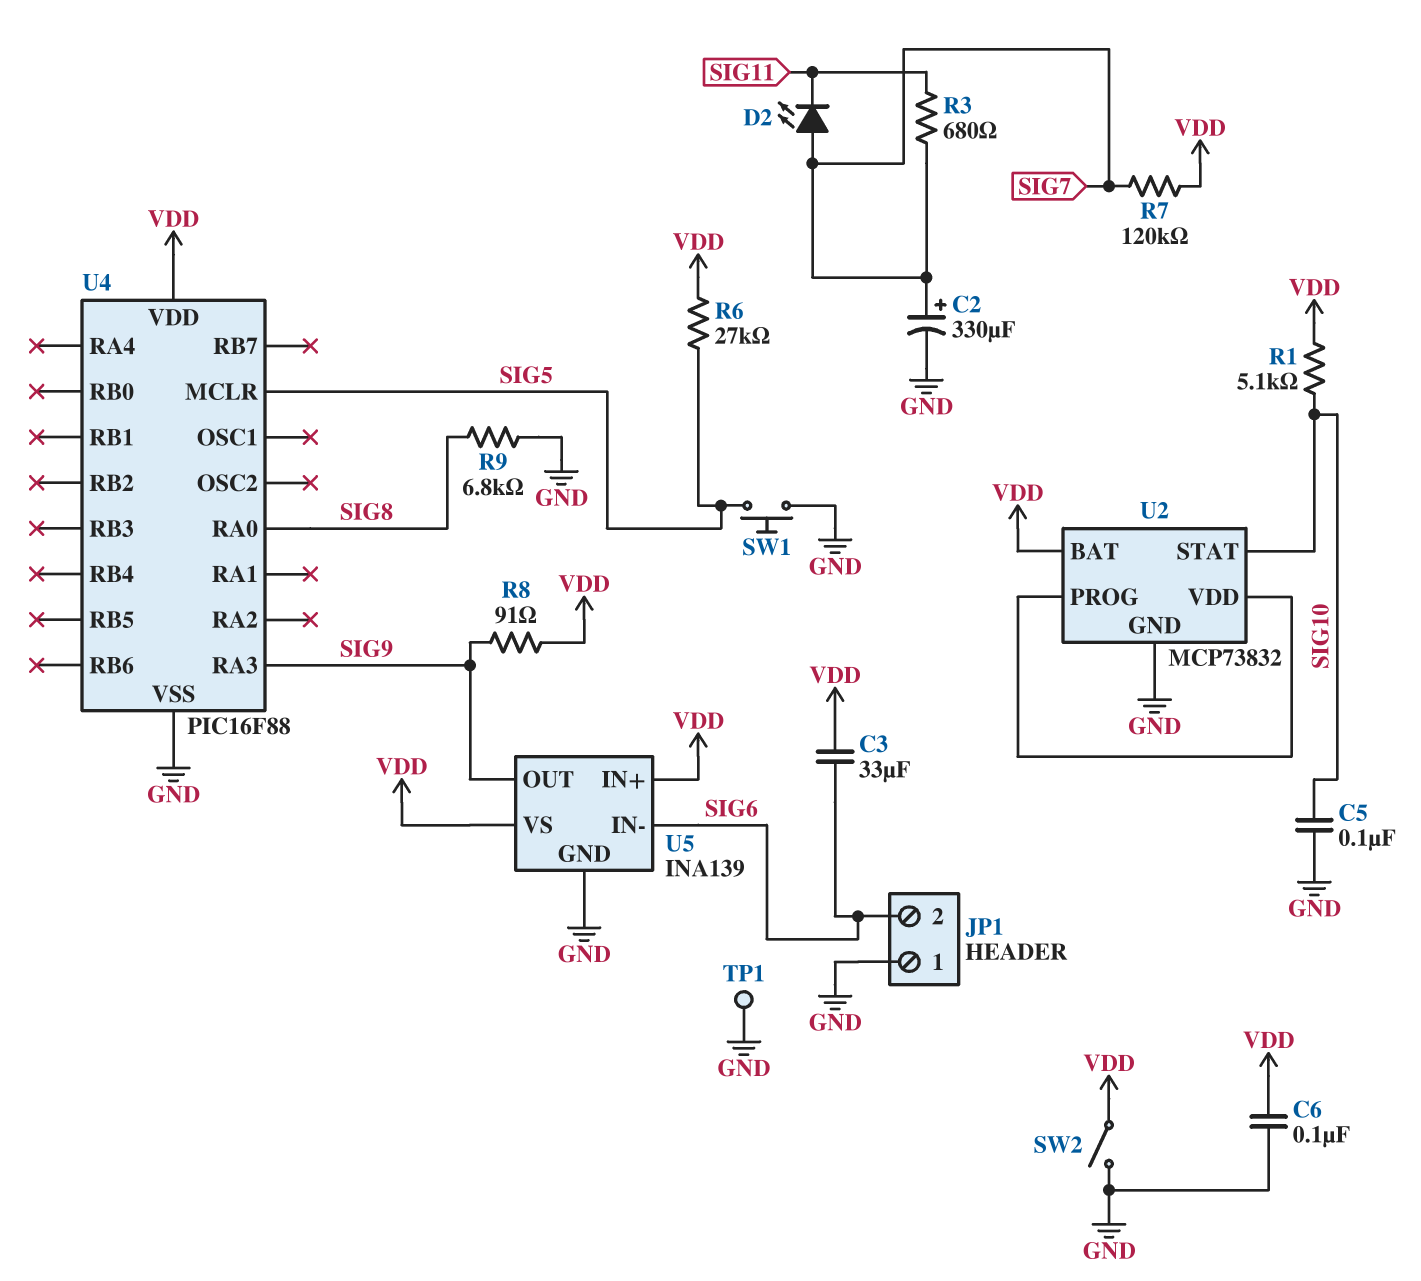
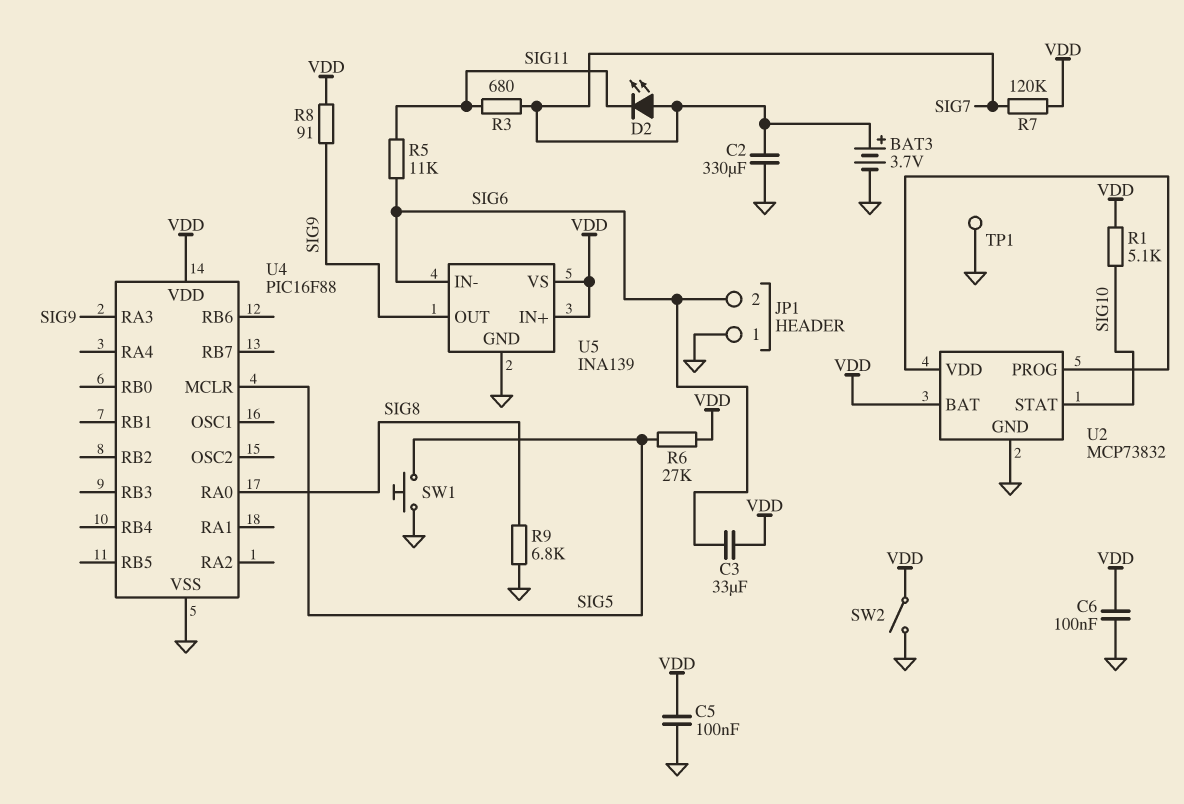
BAT3: none -> 3.7V (plus SIG7, minus GND)
C2: 330uF (plus SIG7, minus GND) -> 330uF (GND, SIG7)
C5: 100nF (GND, SIG10) -> 100nF (GND, VDD)
R5: none -> 11k (SIG6, SIG11)

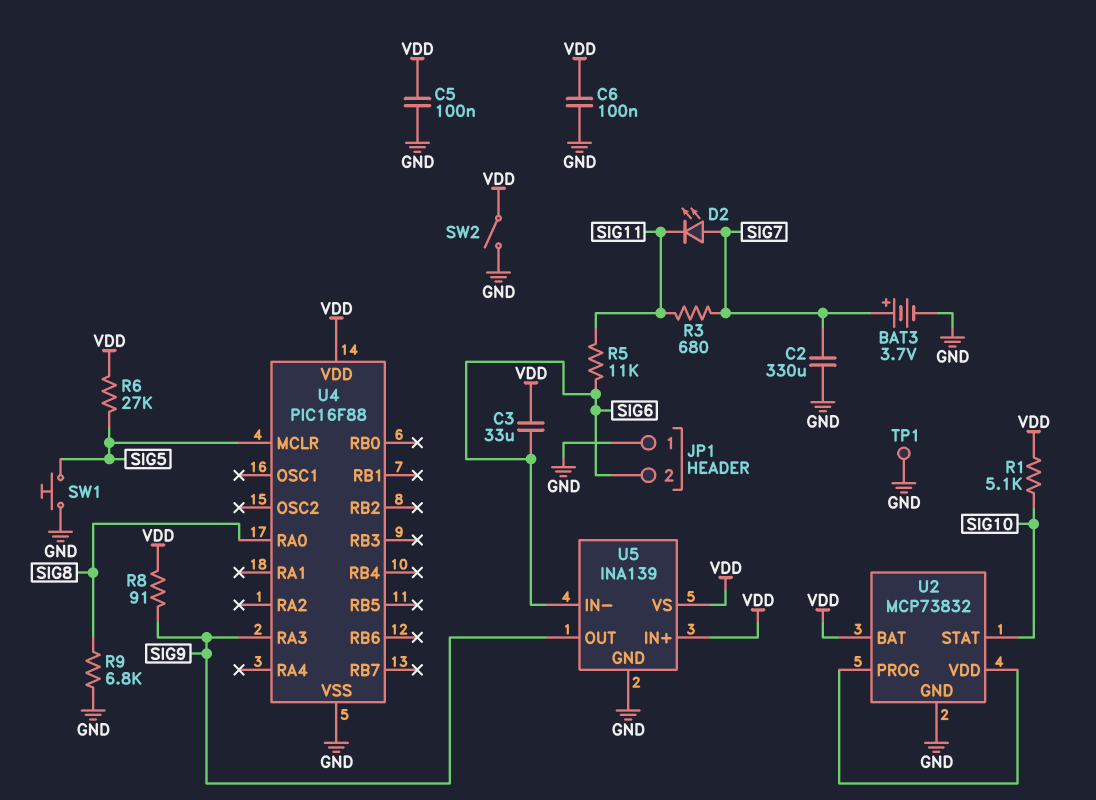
R7: 120k (SIG7, VDD) -> none

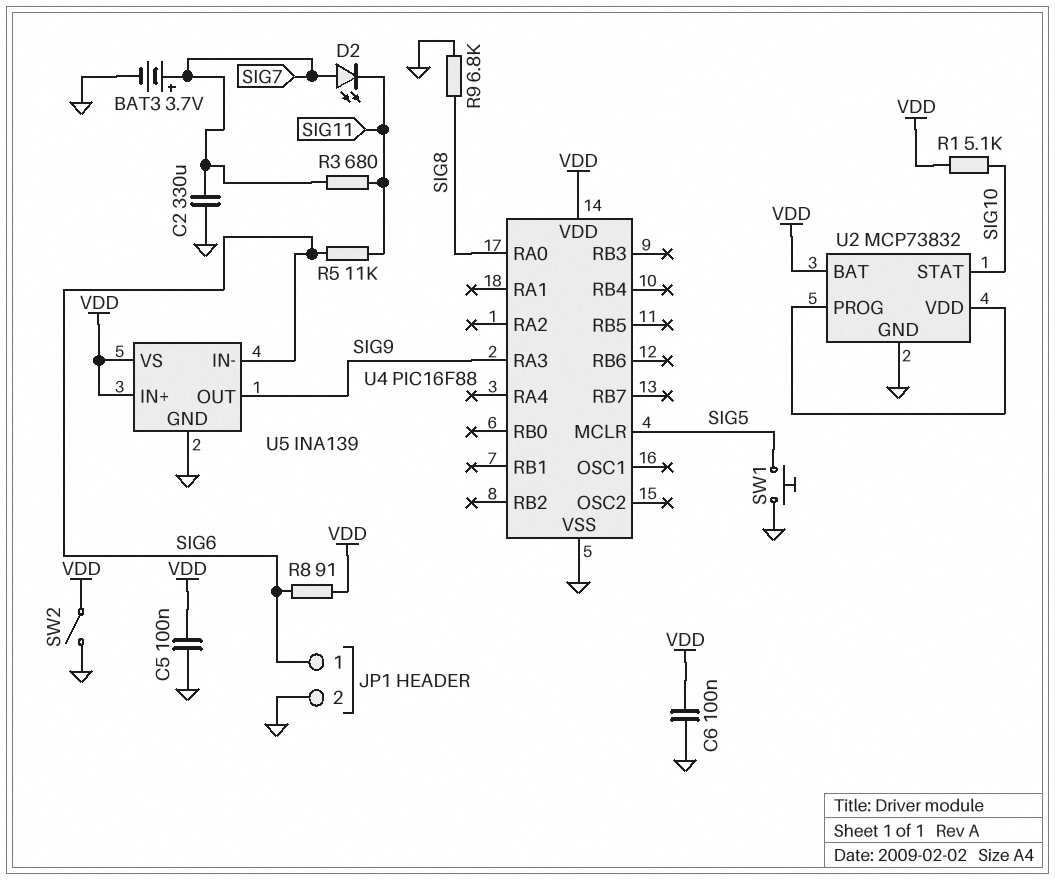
C3: 33uF (SIG6, VDD) -> none
JP1 pin 1: GND -> SIG6
JP1 pin 2: SIG6 -> GND
R6: 27k (SIG5, VDD) -> none
R8: 91 (SIG9, VDD) -> 91 (SIG6, VDD)
TP1: test point (GND) -> none

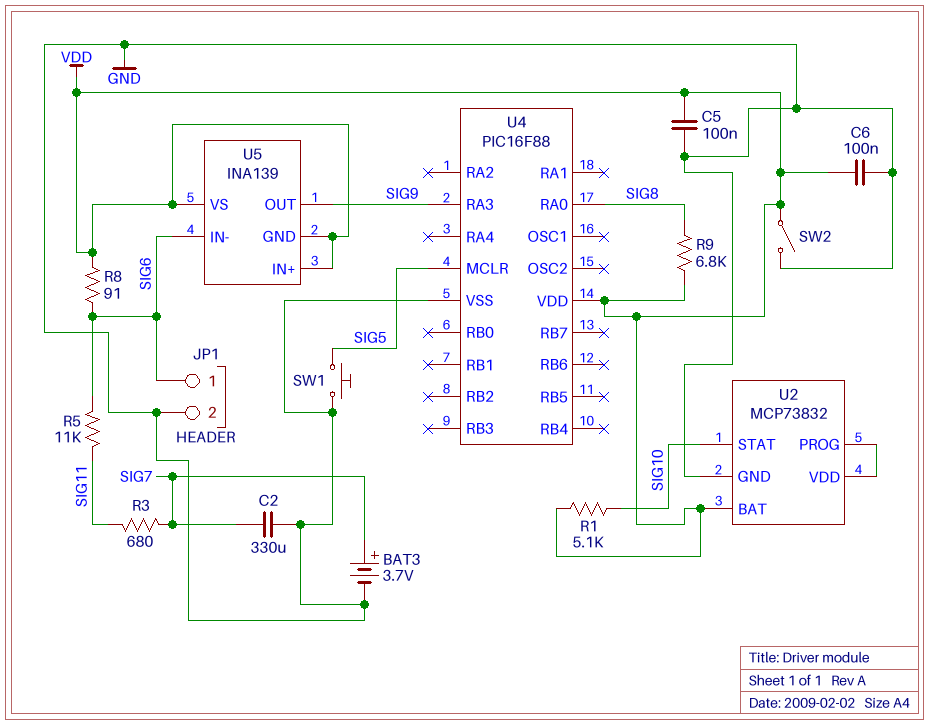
D2: LED (A SIG7, K SIG11) -> none
R9: 6.8k (GND, SIG8) -> 6.8k (SIG8, VDD)
U5 pin GND: GND -> VDD

